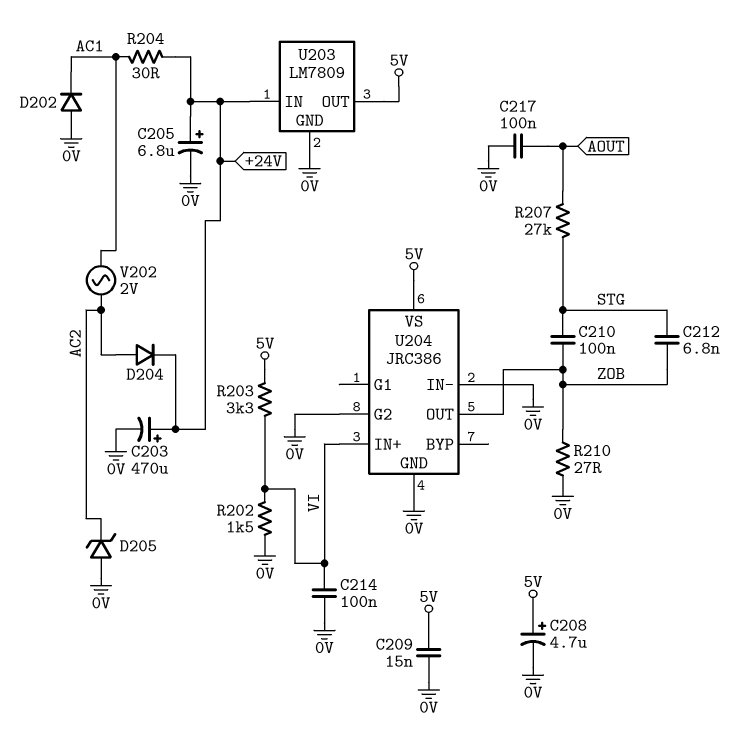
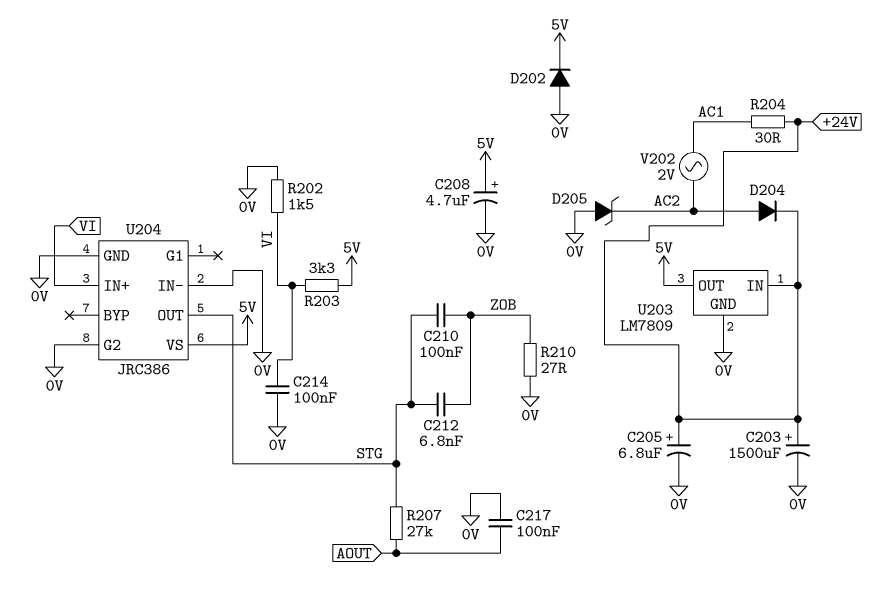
C203: 470uF (plus +24V, minus 0V) -> 1500uF (plus +24V, minus 0V)
C209: 15nF (0V, 5V) -> none
D202: diode (A 0V, K AC1) -> diode (A 0V, K 5V)
U204 pin OUT: ZOB -> STG

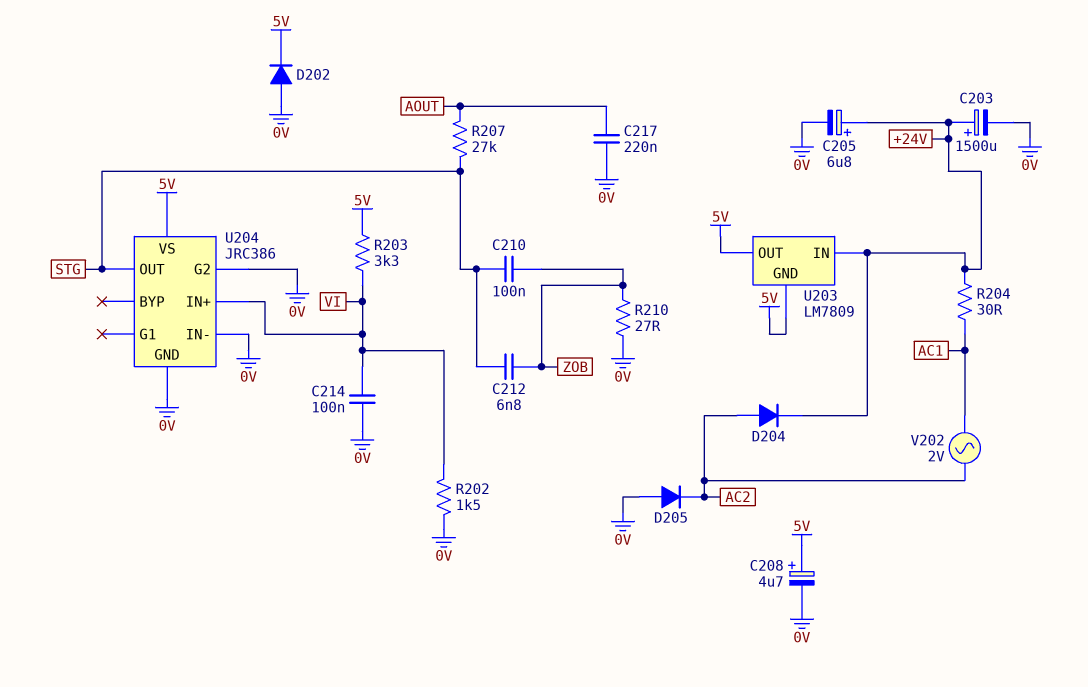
C217: 100nF (0V, AOUT) -> 220nF (0V, AOUT)
D205: zener (A 0V, K AC2) -> diode (A 0V, K AC2)
U203 pin GND: 0V -> 5V

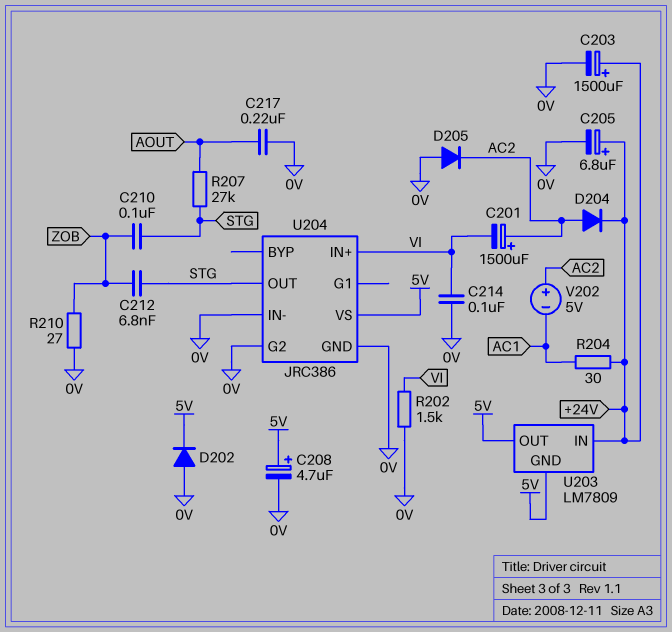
C201: none -> 1500uF (plus AC2, minus VI)
R203: 3.3k (5V, VI) -> none
V202: AC 2V (AC1, AC2) -> 5V (plus AC2, minus AC1)

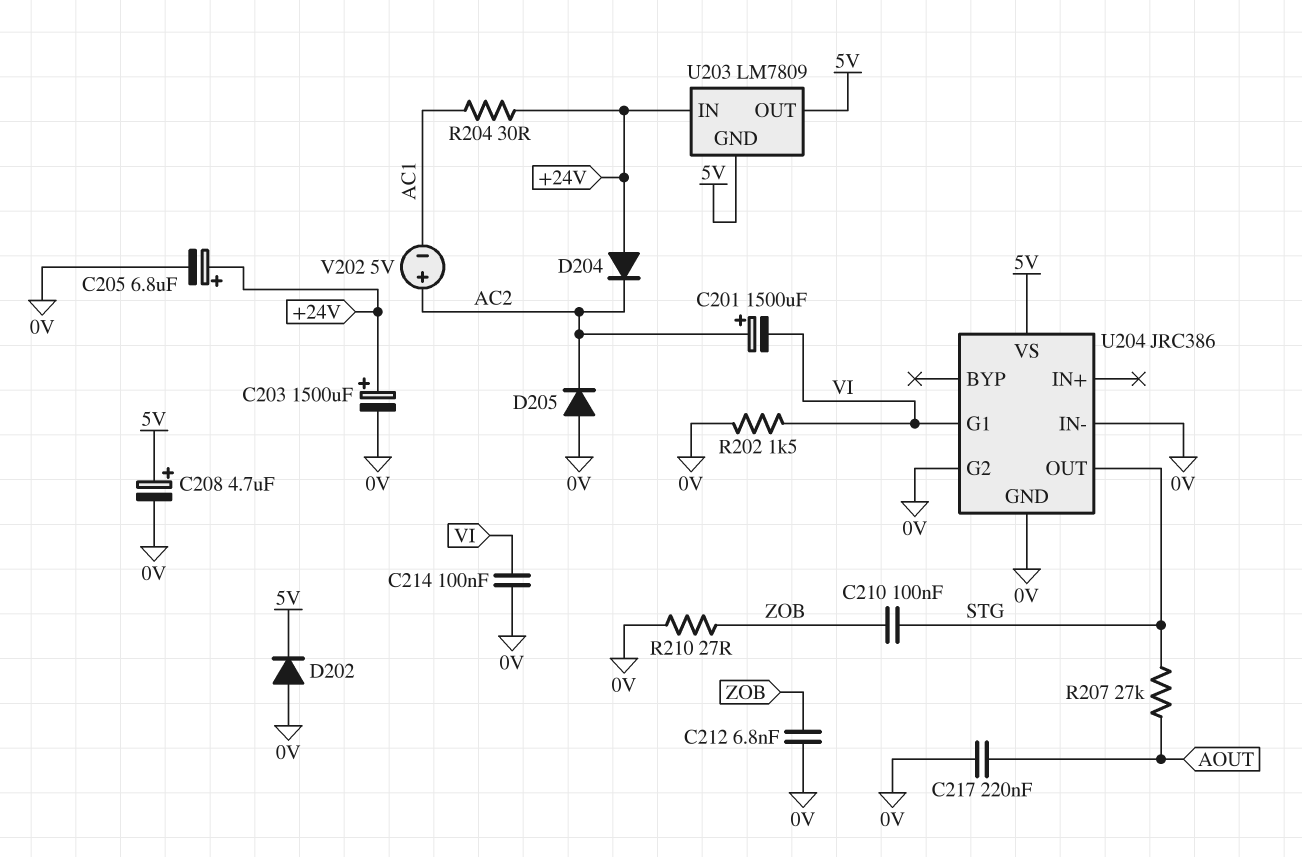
C212: 6.8nF (STG, ZOB) -> 6.8nF (0V, ZOB)
D204: diode (A AC2, K +24V) -> diode (A +24V, K AC2)
U204 pin G1: none -> VI
U204 pin IN+: VI -> none

